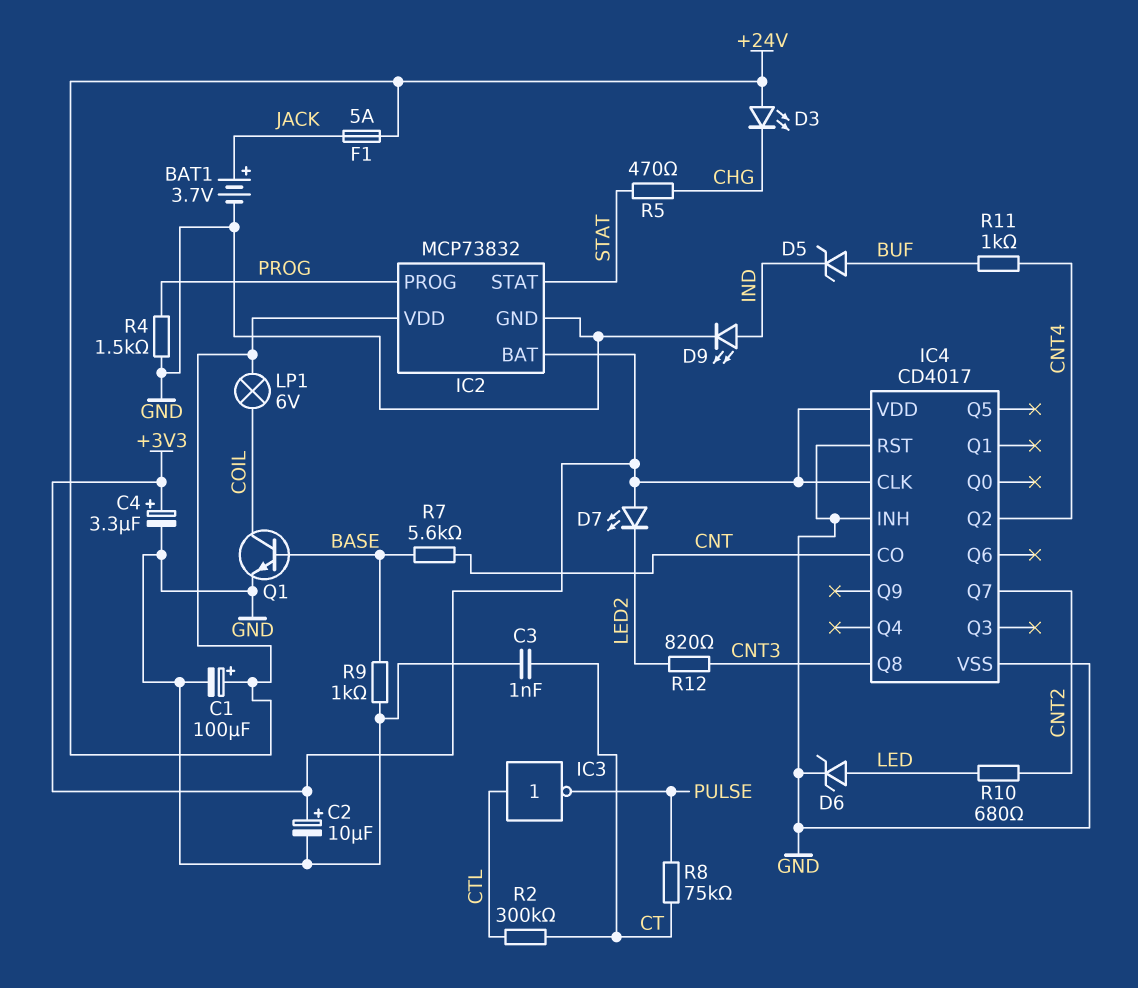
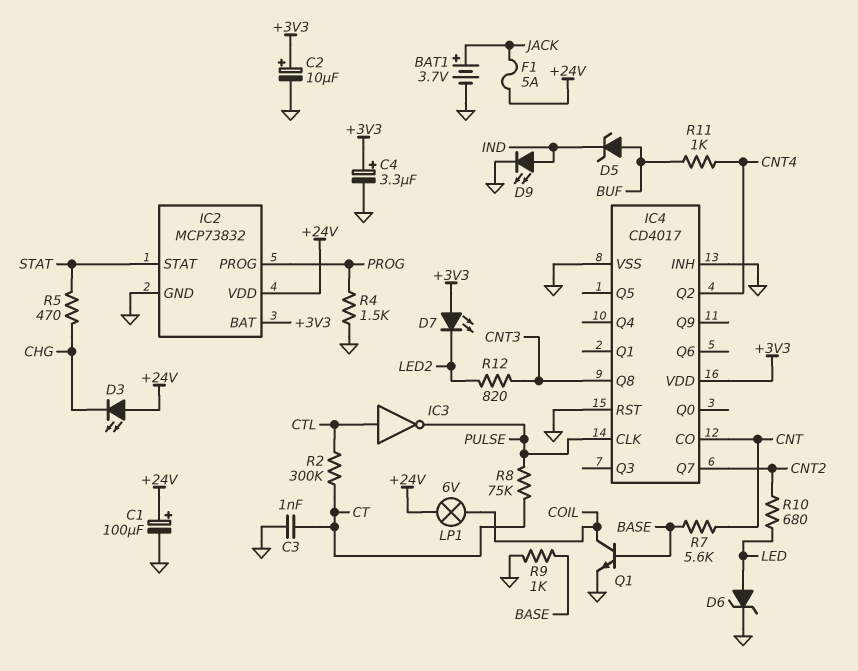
IC4 pin CLK: +3V3 -> PULSE

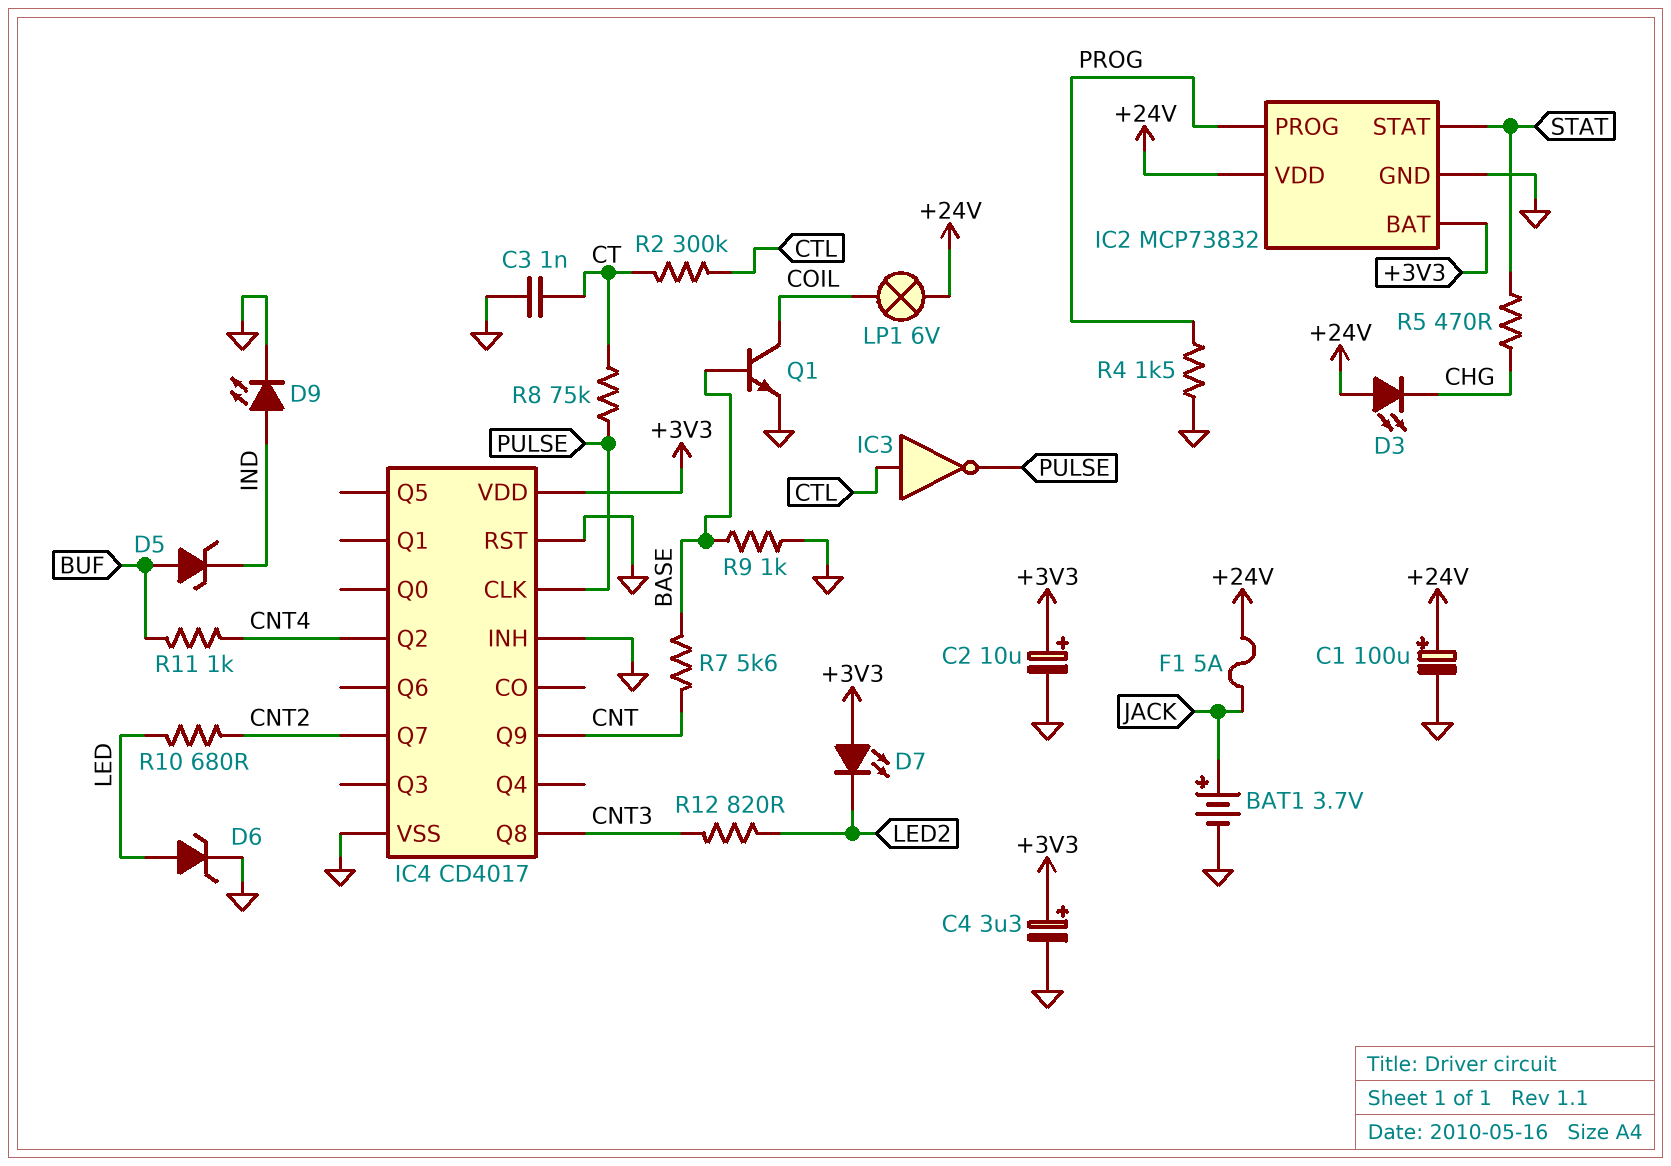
IC4 pin CO: CNT -> none
IC4 pin Q9: none -> CNT

